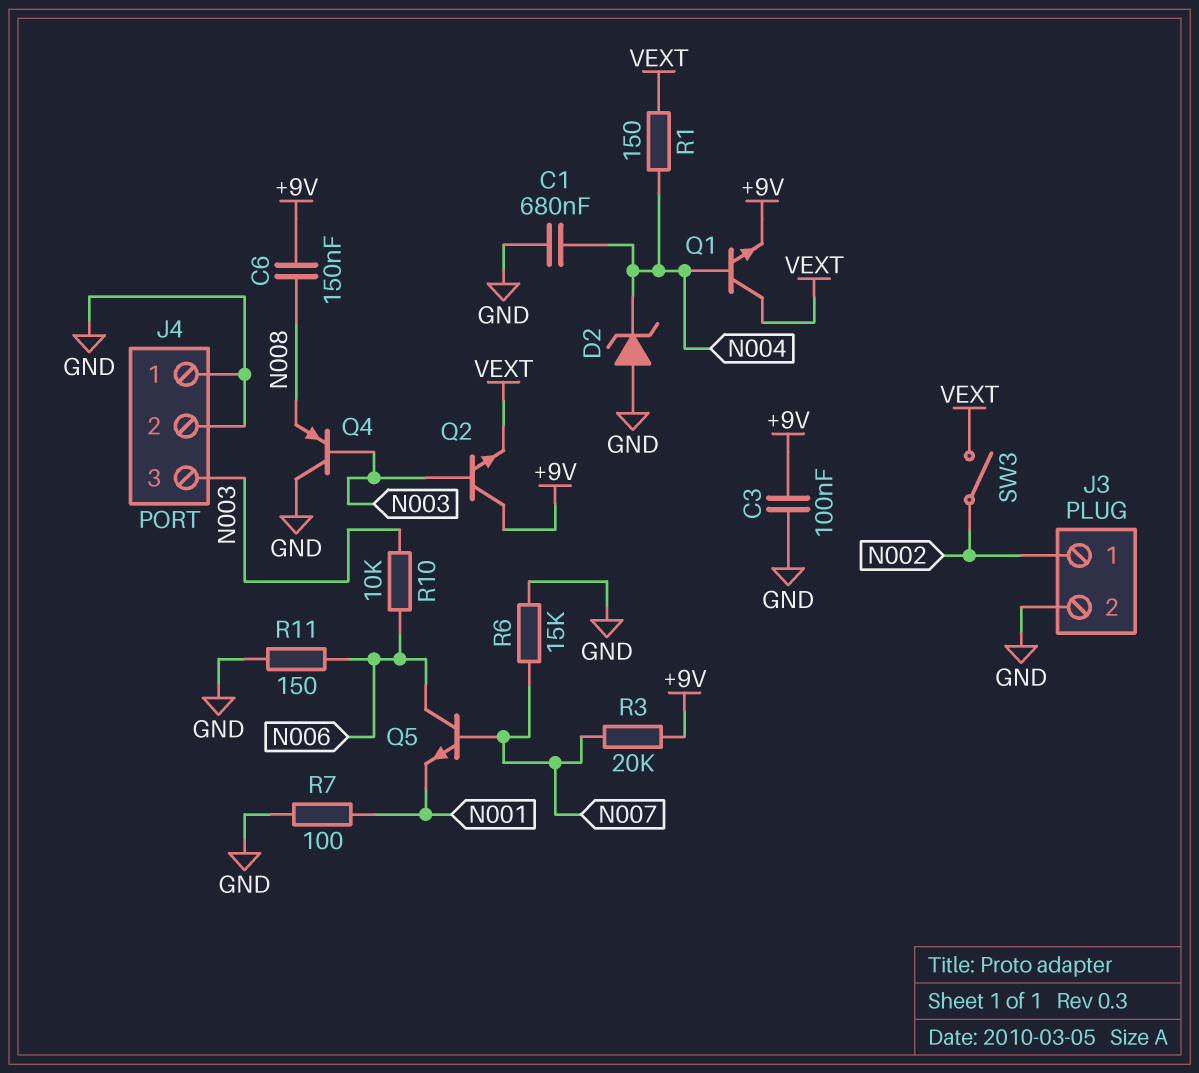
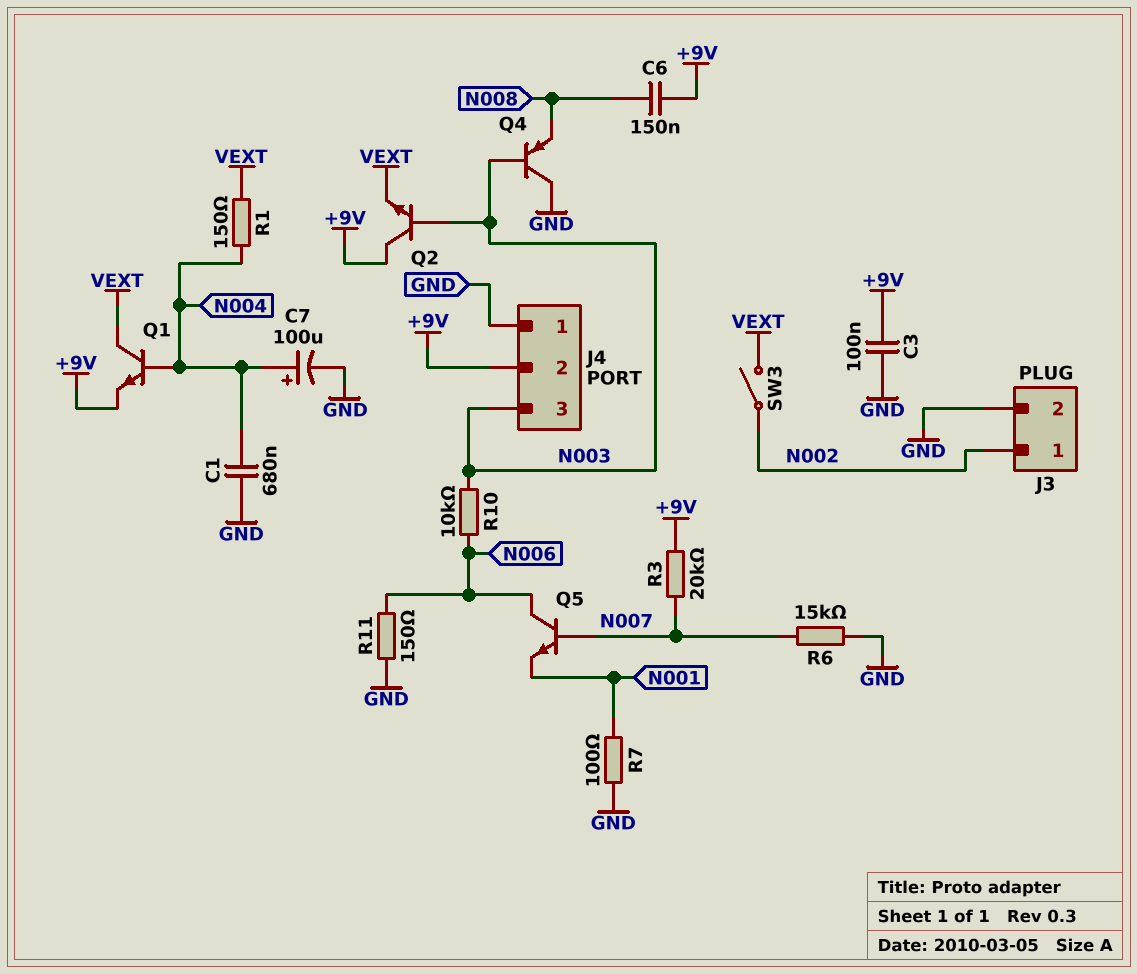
C7: none -> 100uF (plus N004, minus GND)
D2: zener (A GND, K N004) -> none
J4 pin 2: GND -> +9V

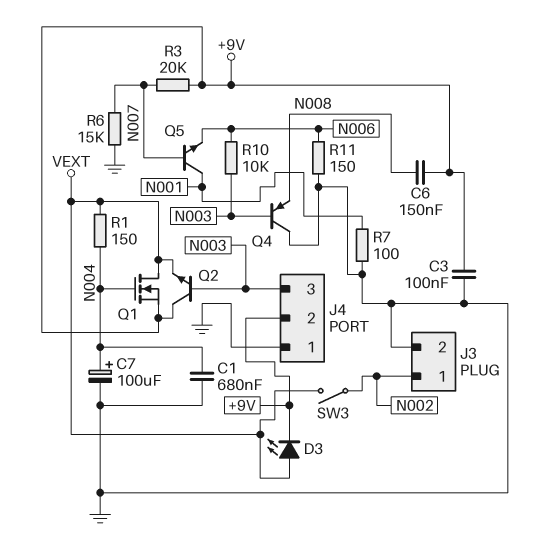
D3: none -> LED (A VEXT, K +9V)
Q1: NPN (B N004, C VEXT, E +9V) -> NMOS (G N004, D VEXT, S +9V)
Q5: NPN (B N007, C N006, E N001) -> NPN (B N007, C N001, E N006)

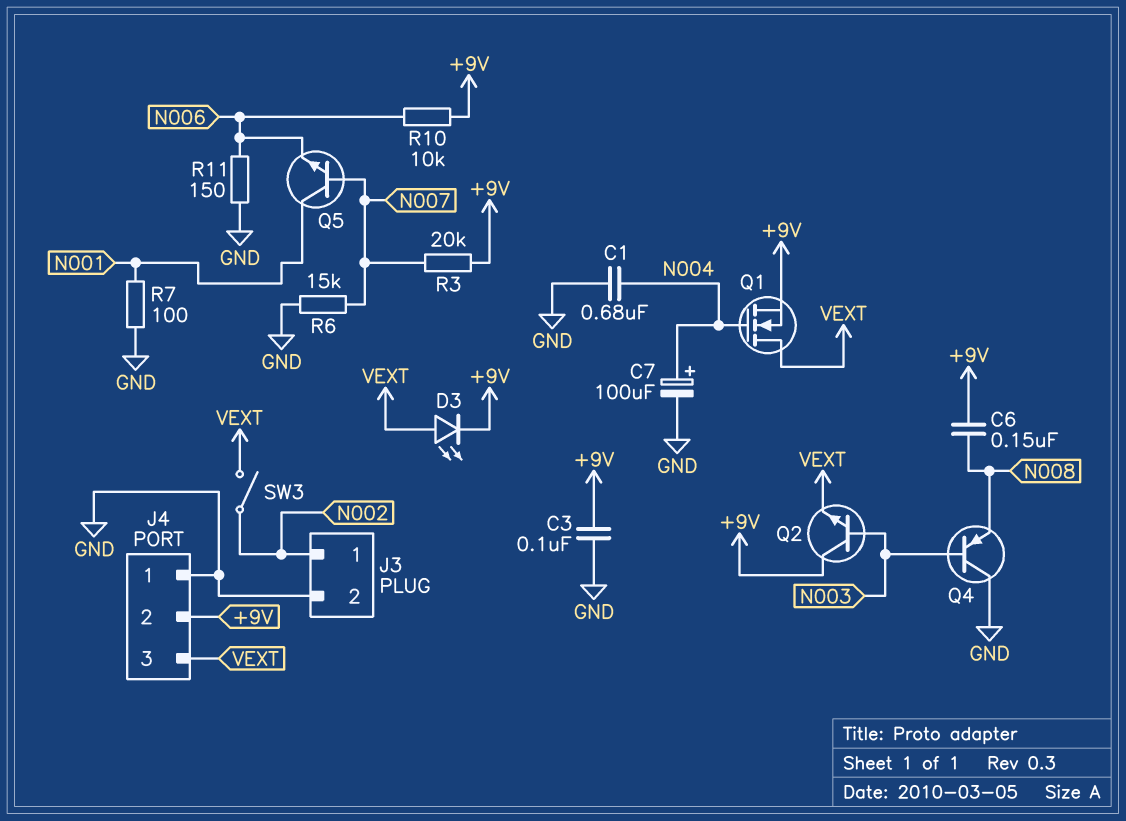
J4 pin 3: N003 -> VEXT
R1: 150 (N004, VEXT) -> none
R10: 10k (N003, N006) -> 10k (+9V, N006)

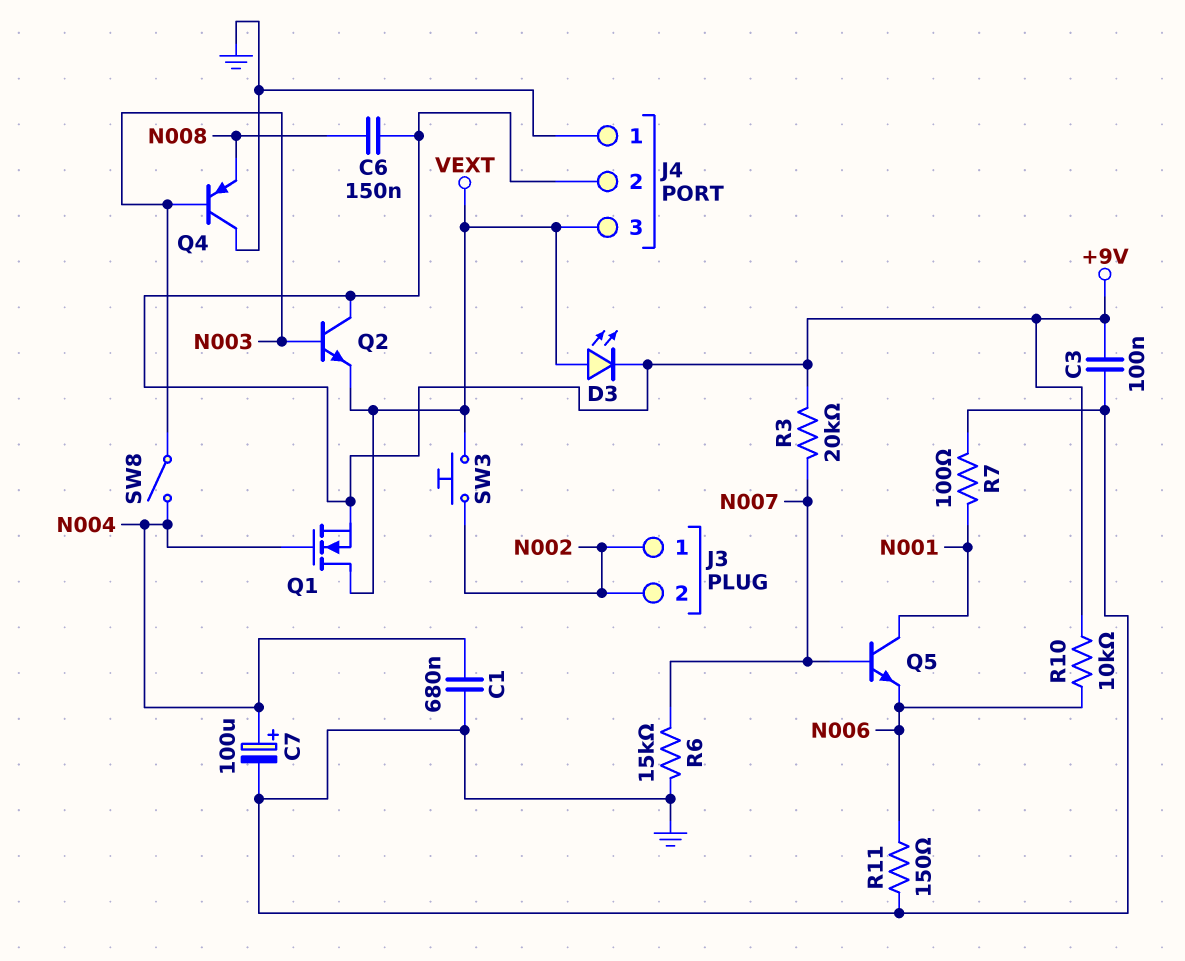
J3 pin 2: GND -> N002
SW3: switch (N002, VEXT) -> button (N002, VEXT)
SW8: none -> switch (N003, N004)

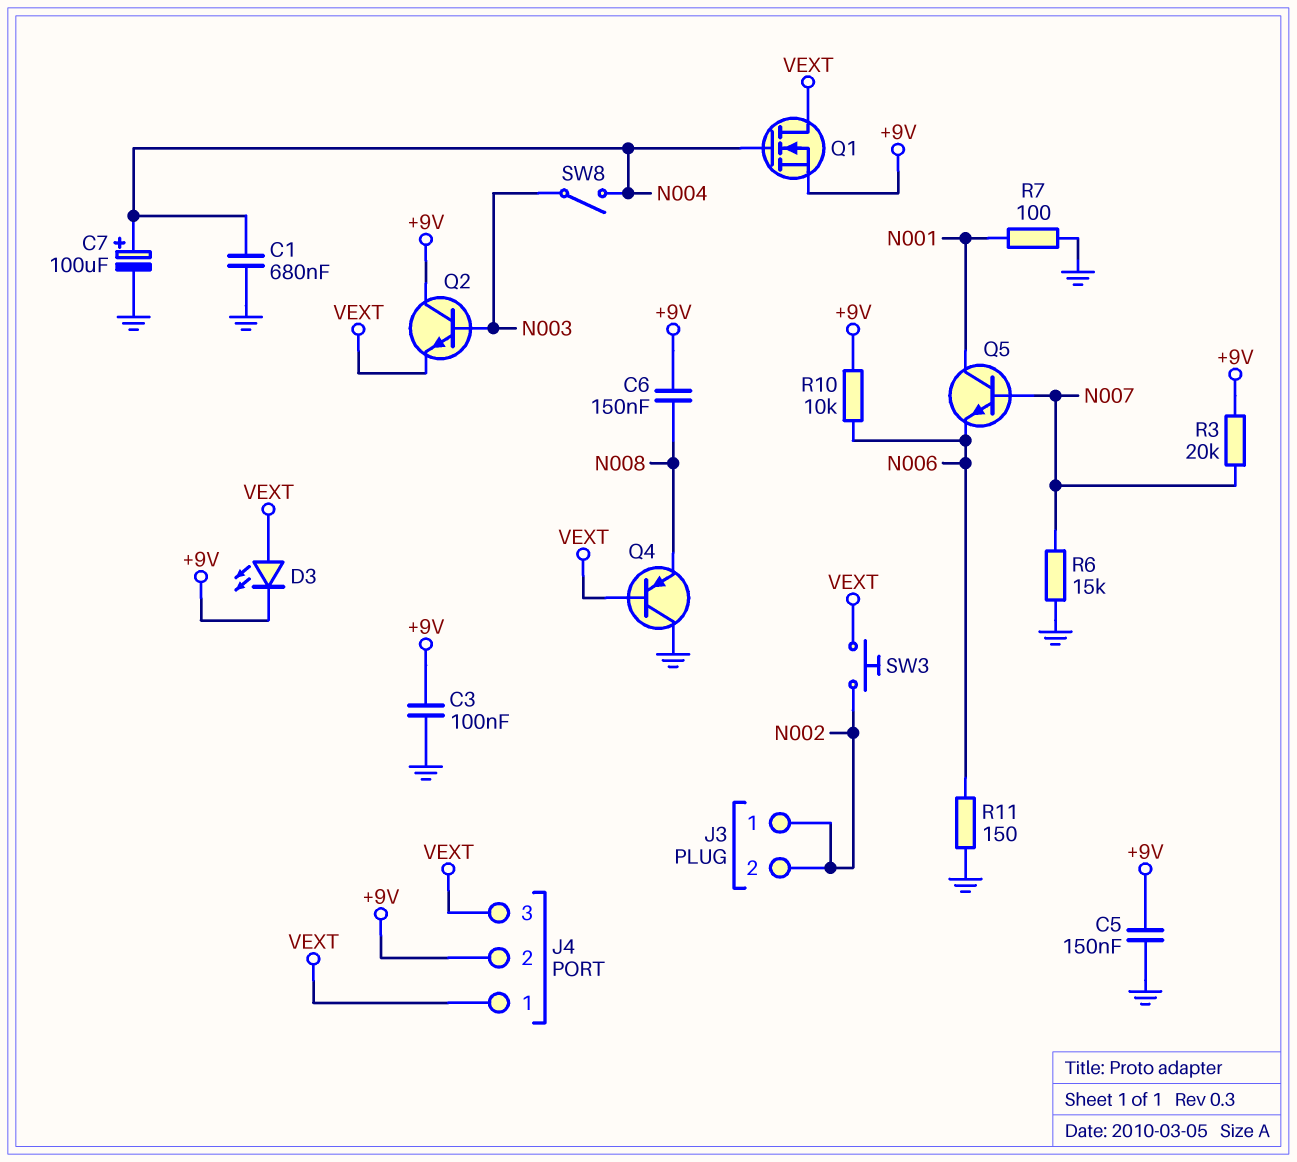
C5: none -> 150nF (+9V, GND)
J4 pin 1: GND -> VEXT
Q4: PNP (B N003, C GND, E N008) -> PNP (B VEXT, C GND, E N008)

